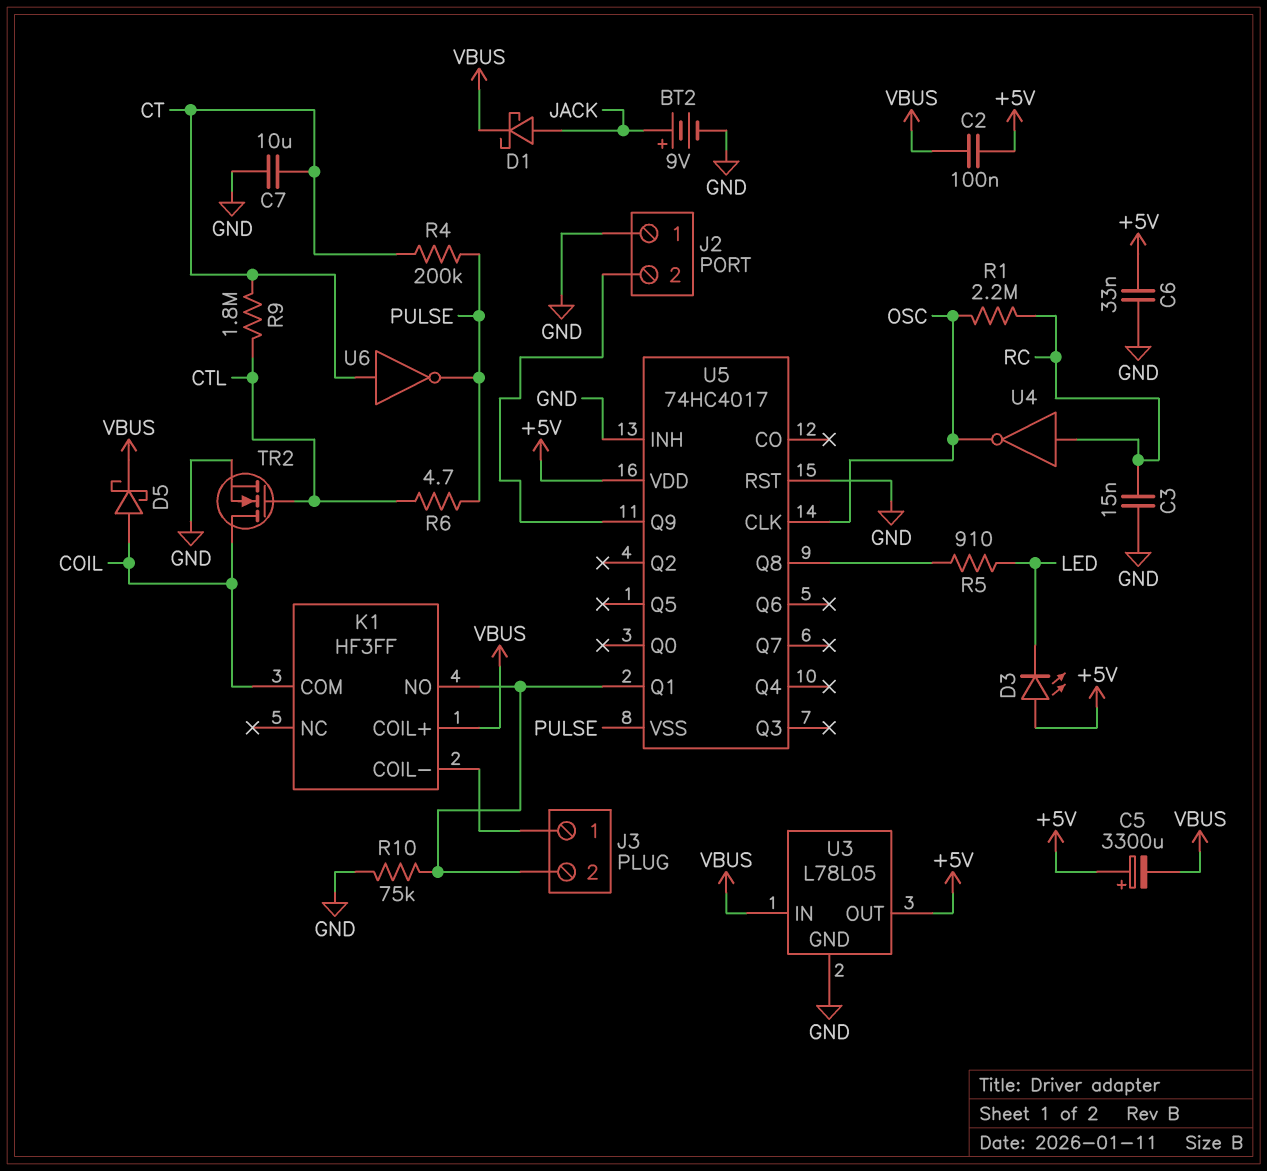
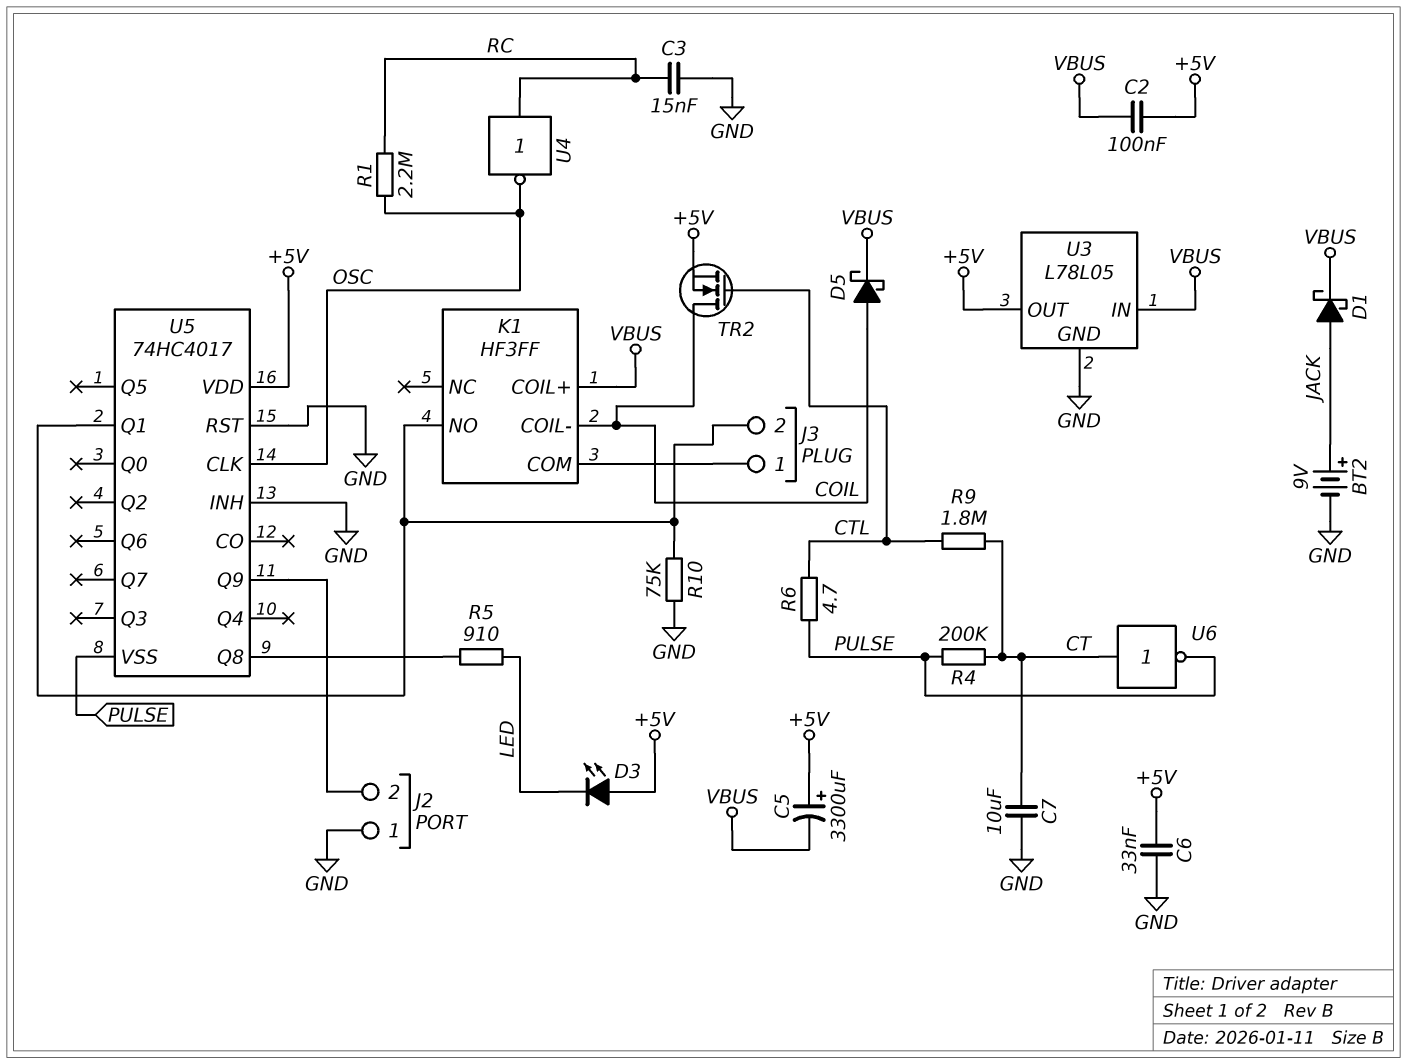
K1 pin COIL-: J3/1 -> COIL
K1 pin COM: COIL -> J3/1
TR2: NMOS (G CTL, D COIL, S GND) -> NMOS (G CTL, D COIL, S +5V)

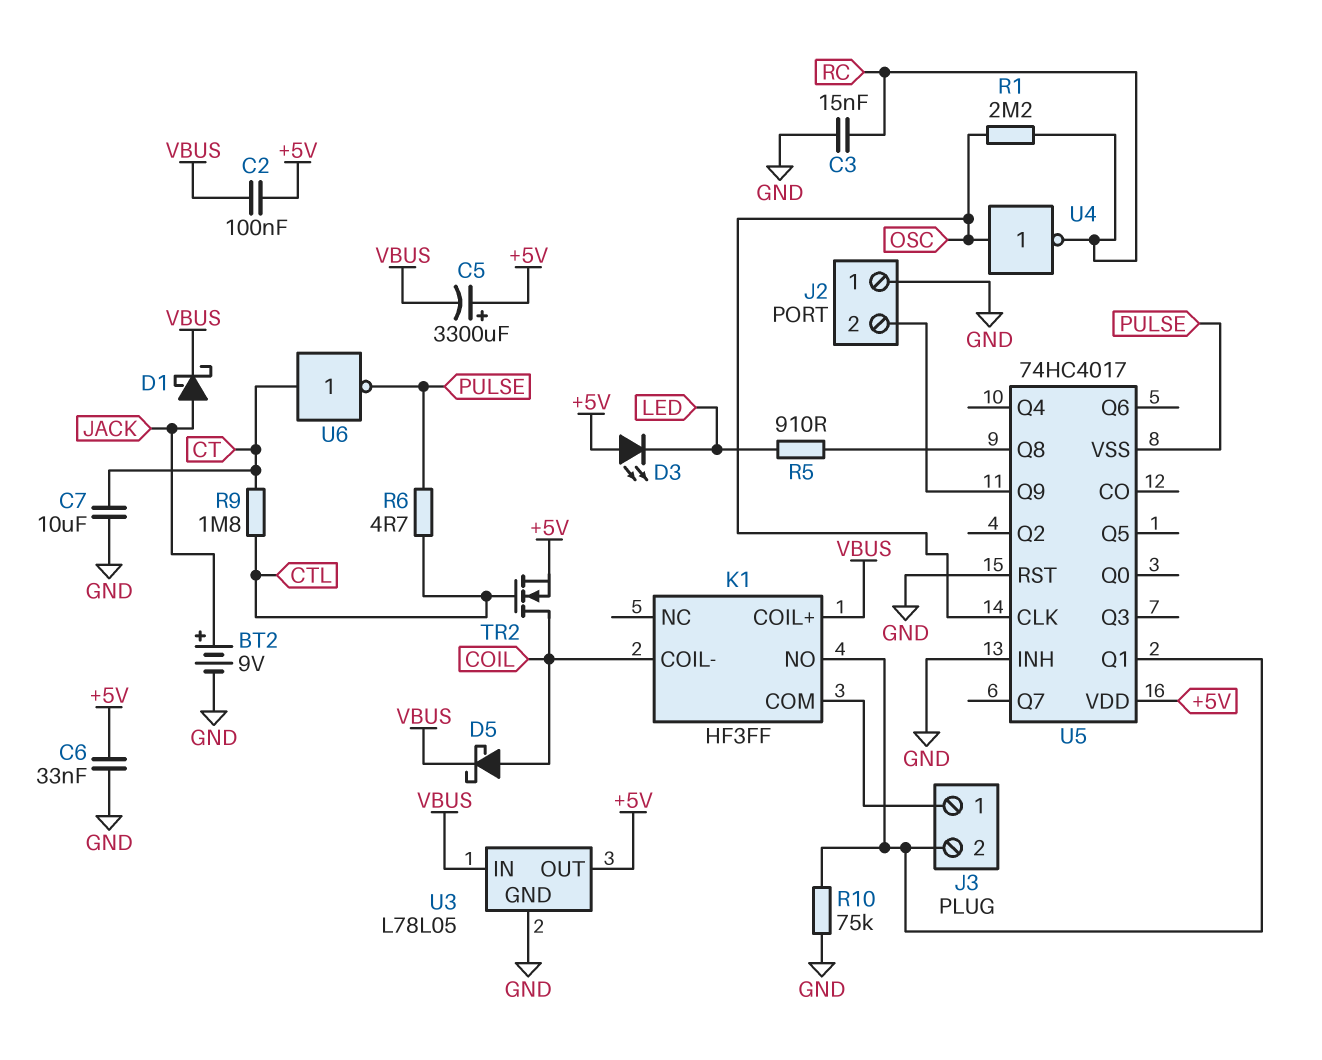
R4: 200k (CT, PULSE) -> none
U4: NOT (in RC, out OSC) -> NOT (in OSC, out RC)

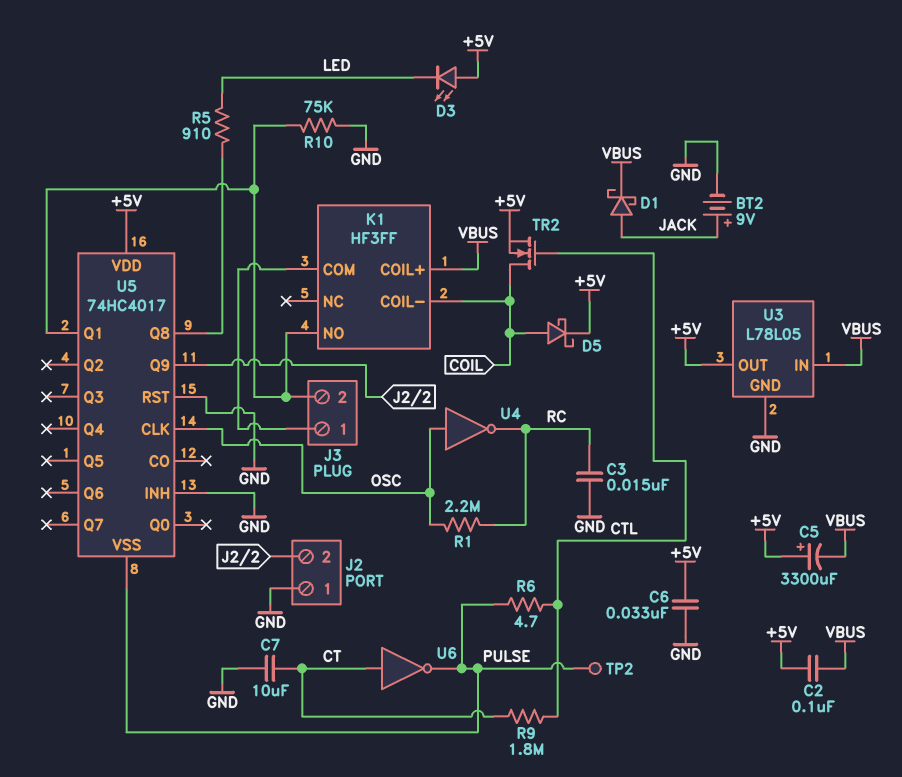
D5: schottky (A COIL, K VBUS) -> schottky (A COIL, K +5V)
TP2: none -> test point (PULSE)

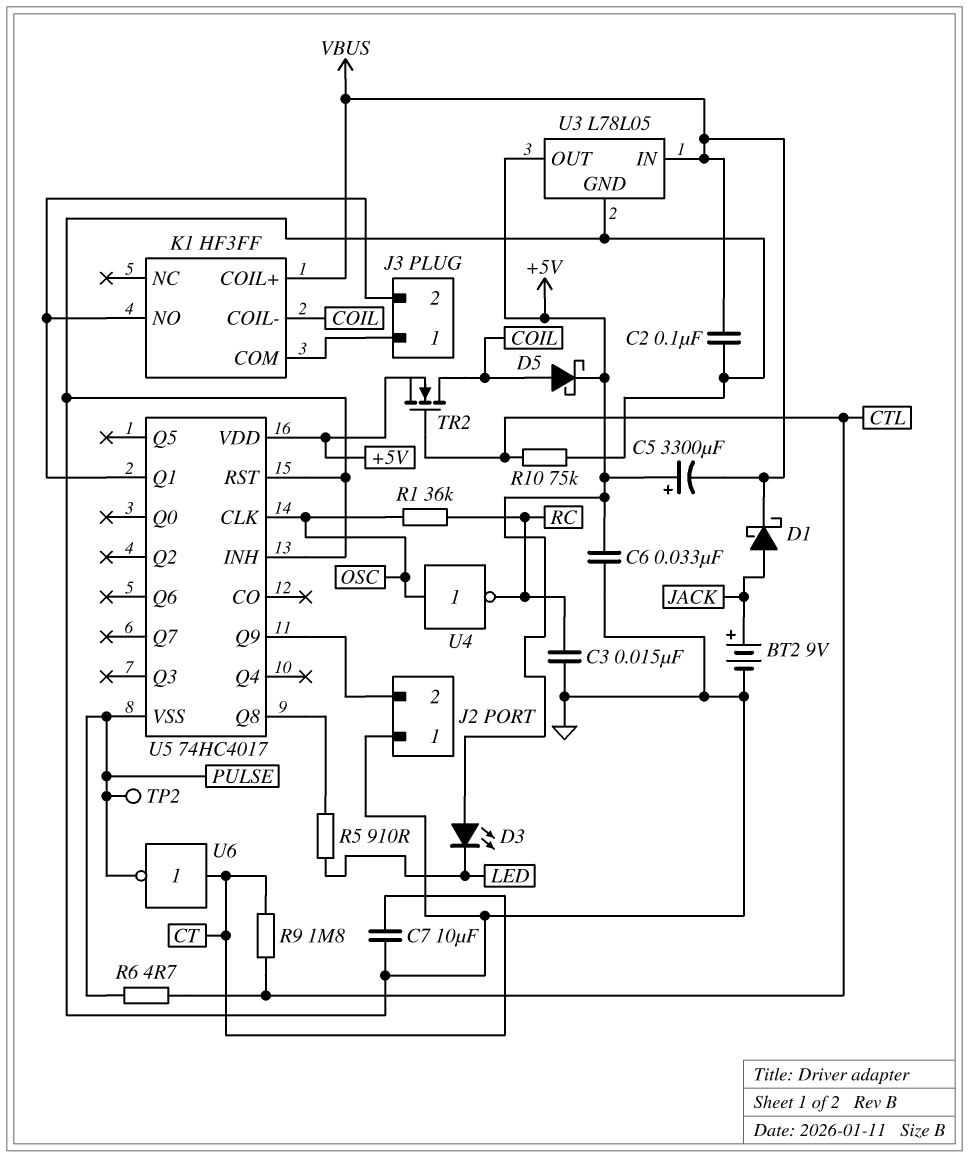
C2: 100nF (+5V, VBUS) -> 100nF (GND, VBUS)
R1: 2.2M (OSC, RC) -> 36k (OSC, RC)
R10: 75k (GND, J3/2) -> 75k (CTL, GND)

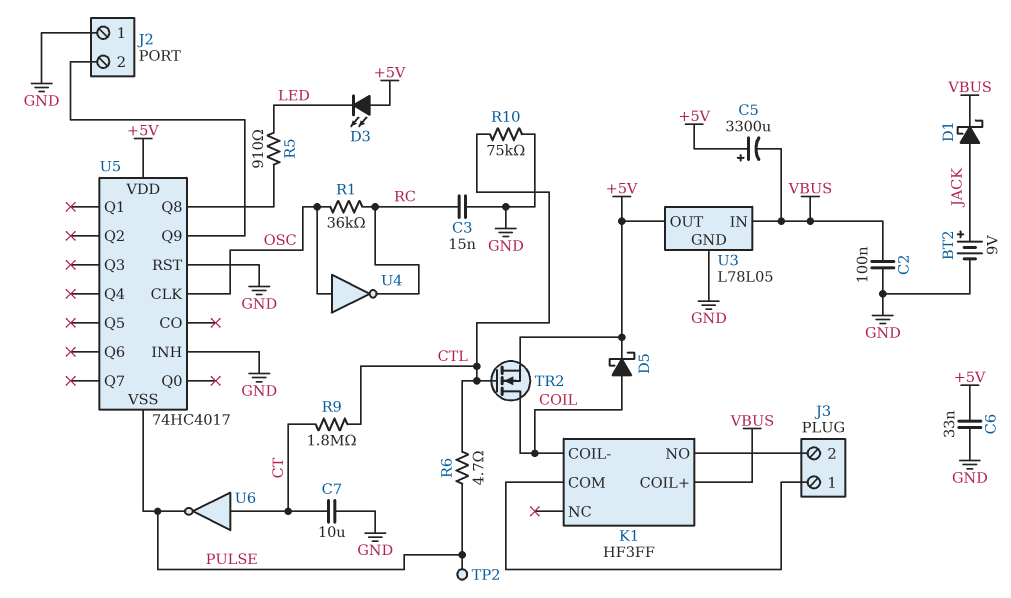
U5 pin Q1: J3/2 -> none

